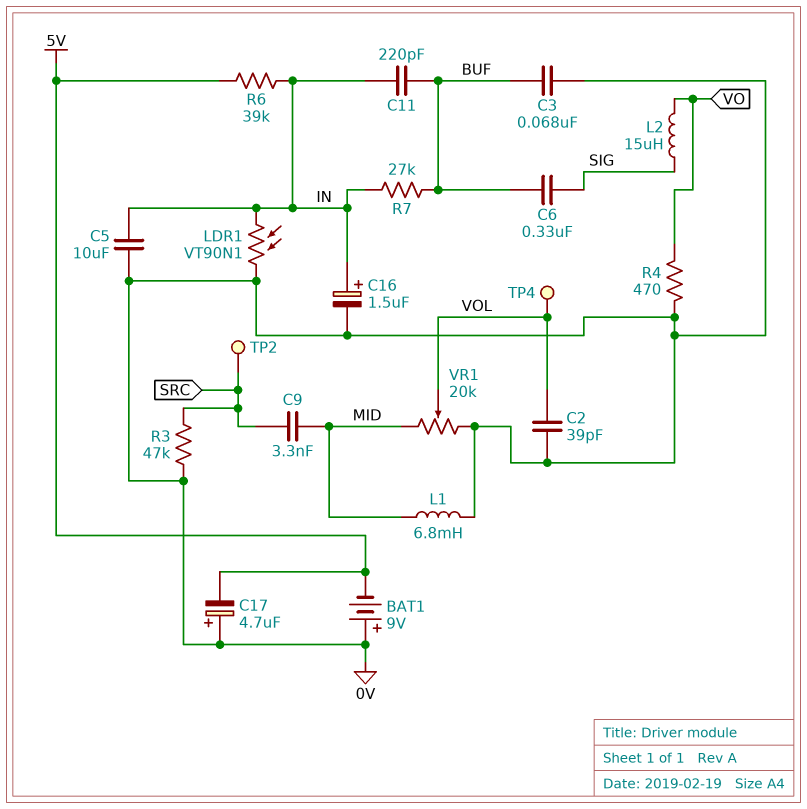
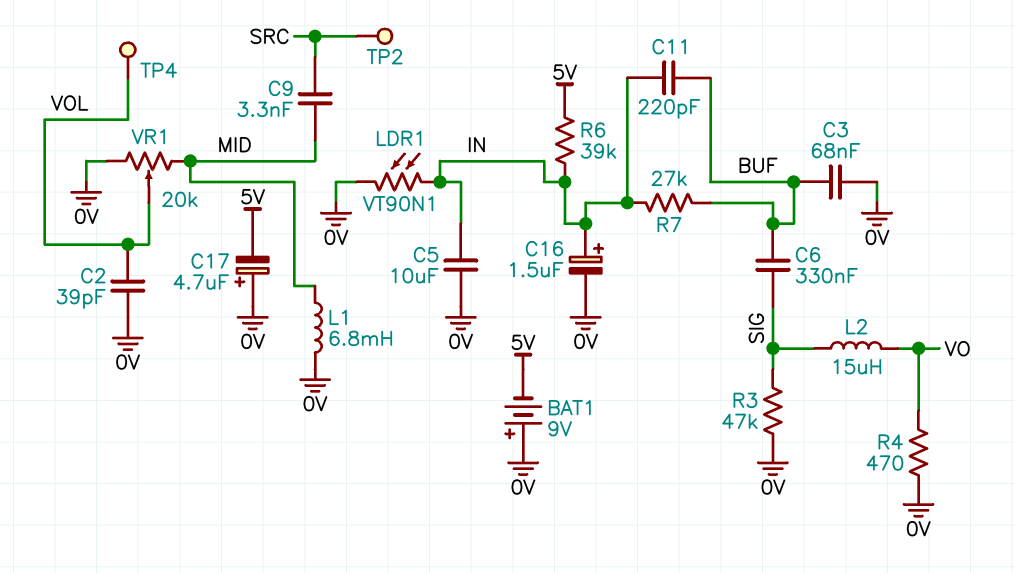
R3: 47k (0V, SRC) -> 47k (0V, SIG)

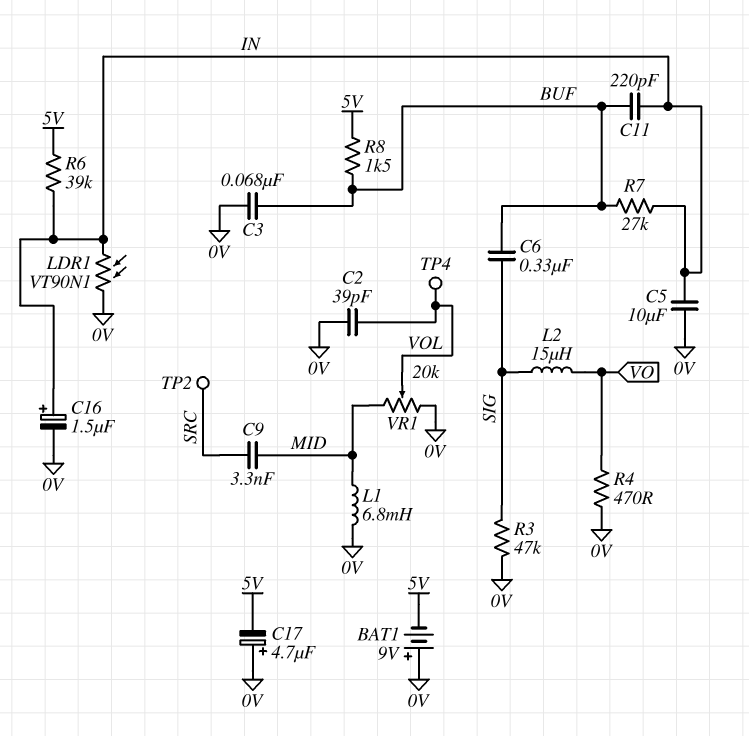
R8: none -> 1.5k (5V, BUF)

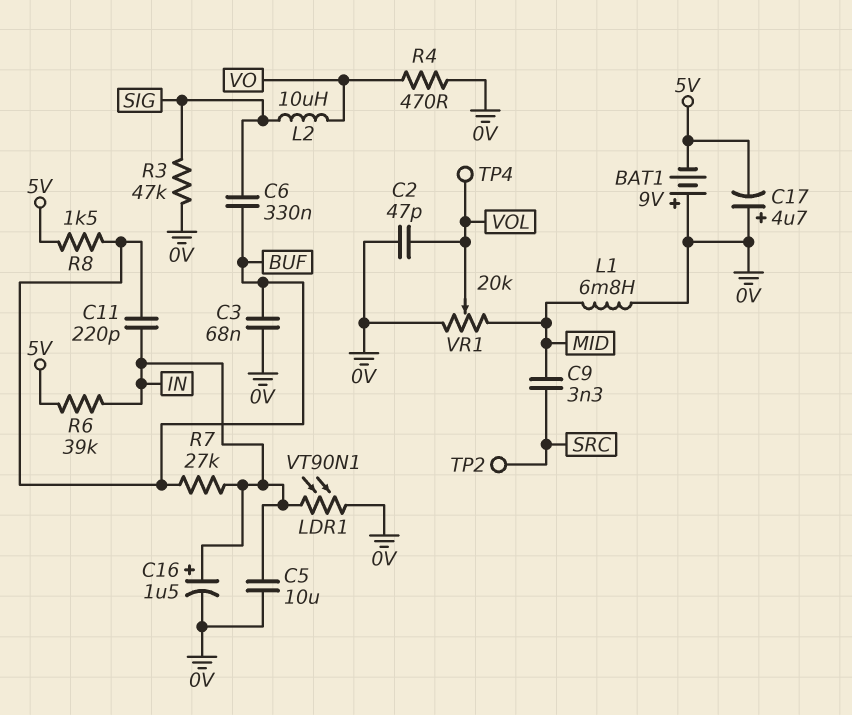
C2: 39pF (0V, VOL) -> 47pF (0V, VOL)
L2: 15uH (SIG, VO) -> 10uH (SIG, VO)

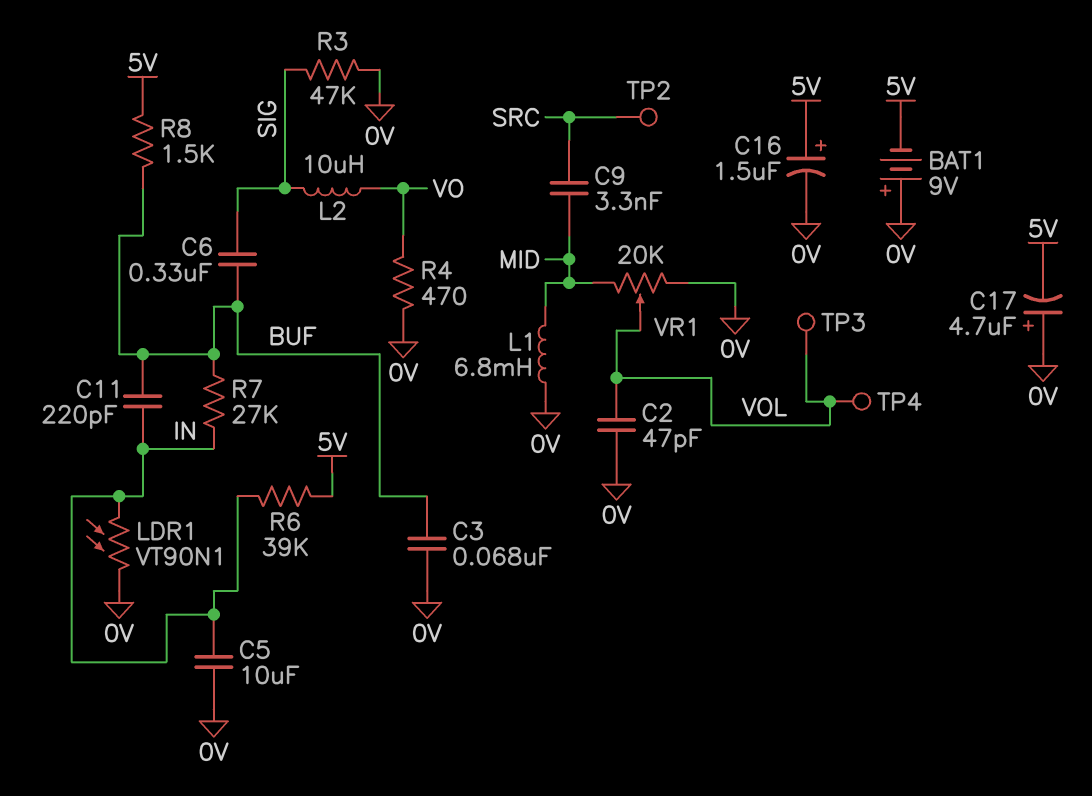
C16: 1.5uF (plus IN, minus 0V) -> 1.5uF (plus 5V, minus 0V)
TP3: none -> test point (VOL)

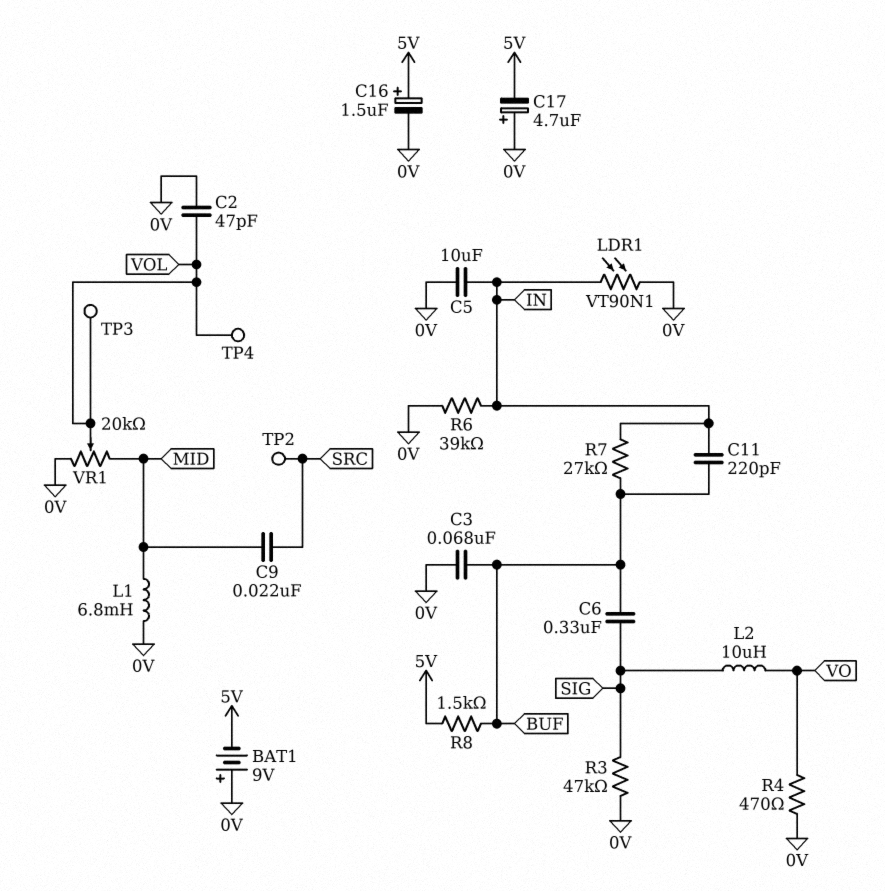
C9: 3.3nF (MID, SRC) -> 22nF (MID, SRC)
R6: 39k (5V, IN) -> 39k (0V, IN)

